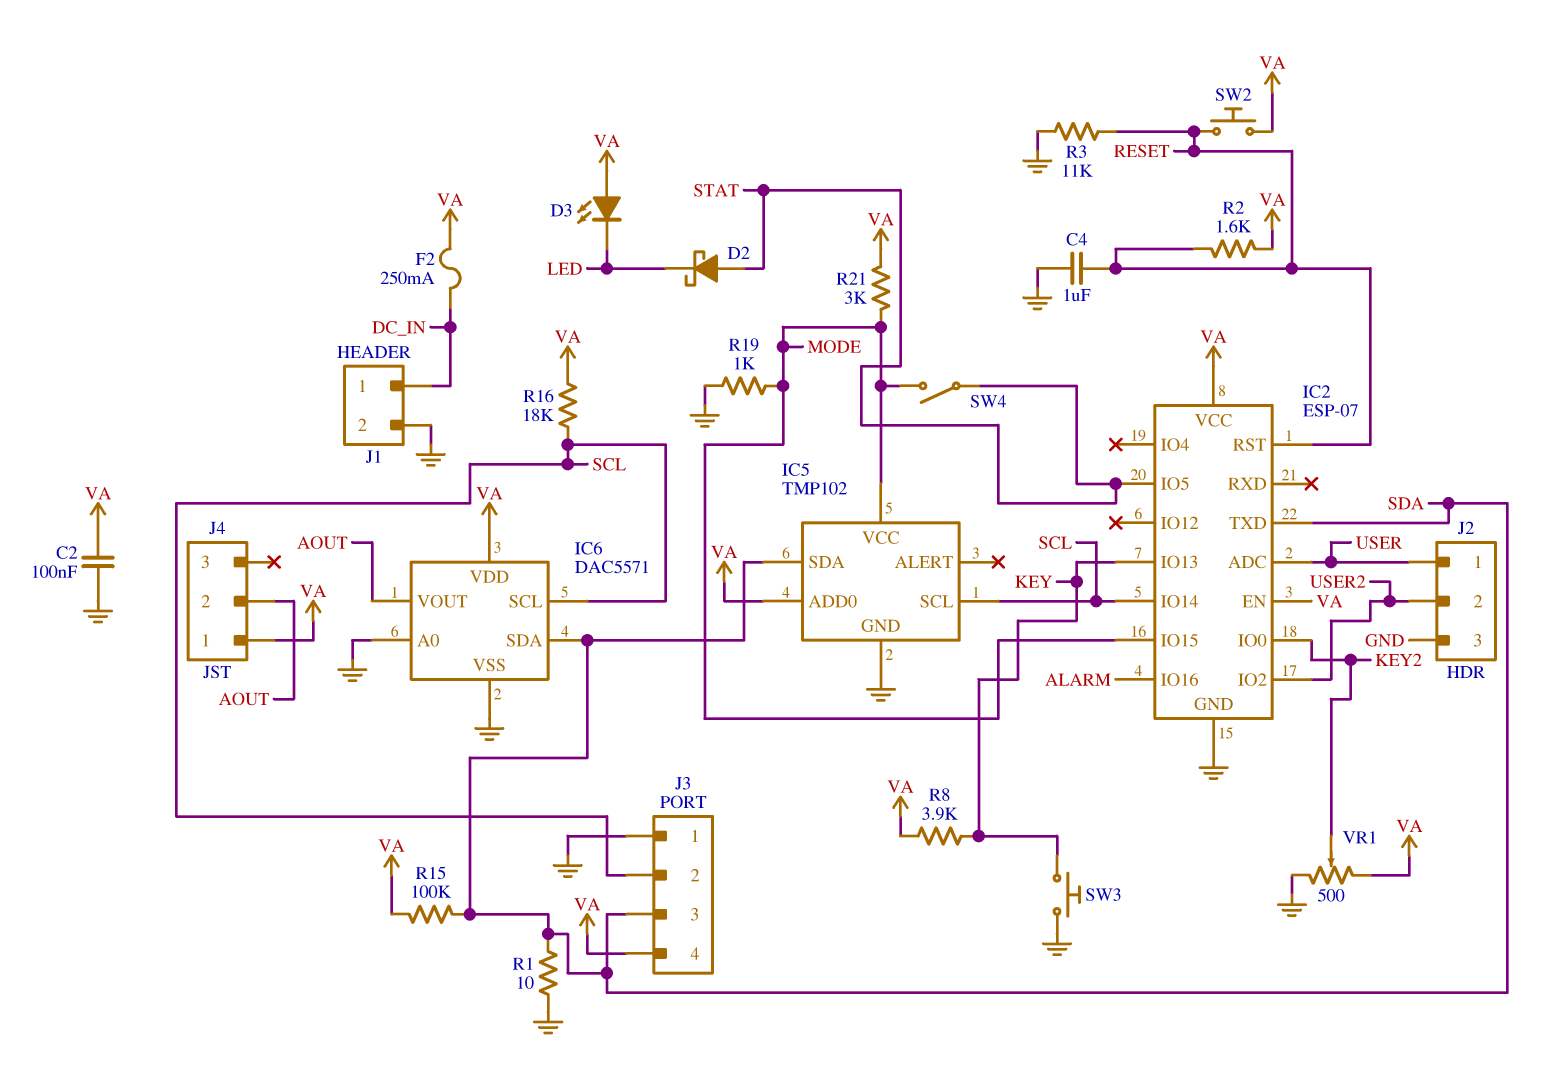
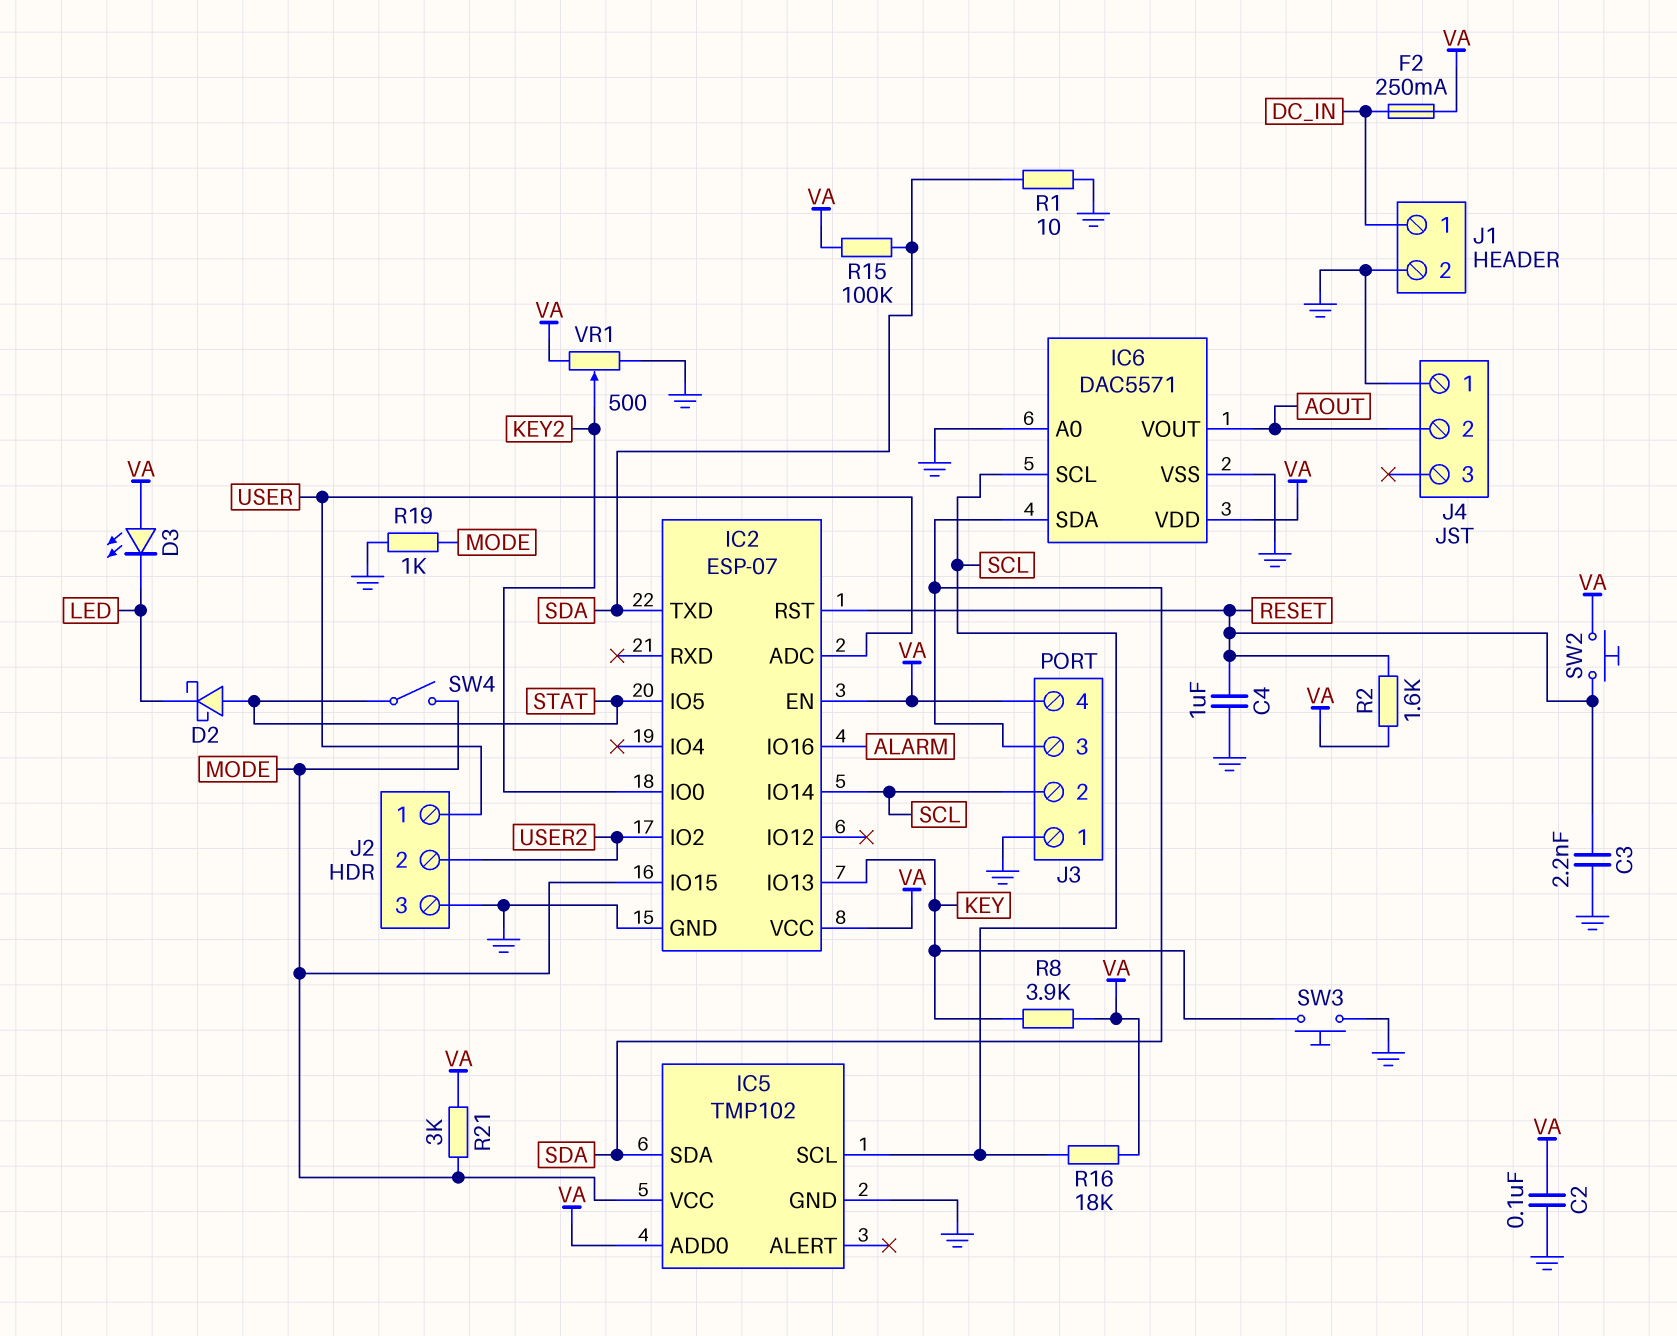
C3: none -> 2.2nF (GND, RESET)
J4 pin 1: VA -> GND
R3: 11k (GND, RESET) -> none

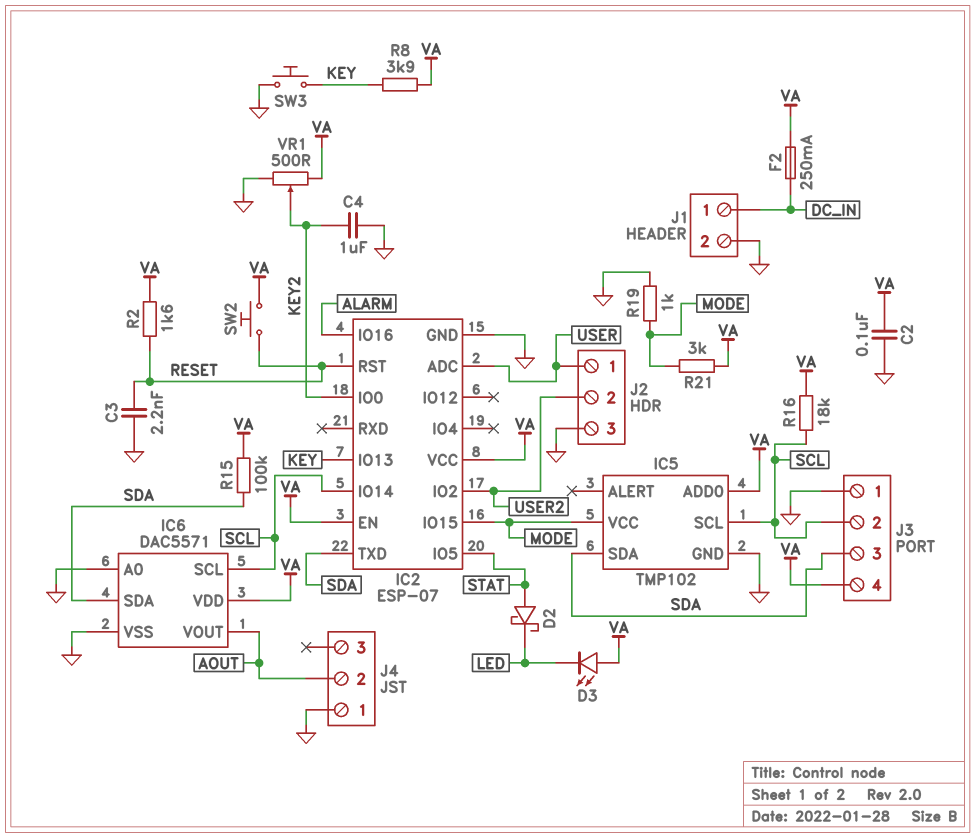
C4: 1uF (GND, RESET) -> 1uF (GND, KEY2)
R1: 10 (GND, SDA) -> none
SW4: switch (MODE, STAT) -> none

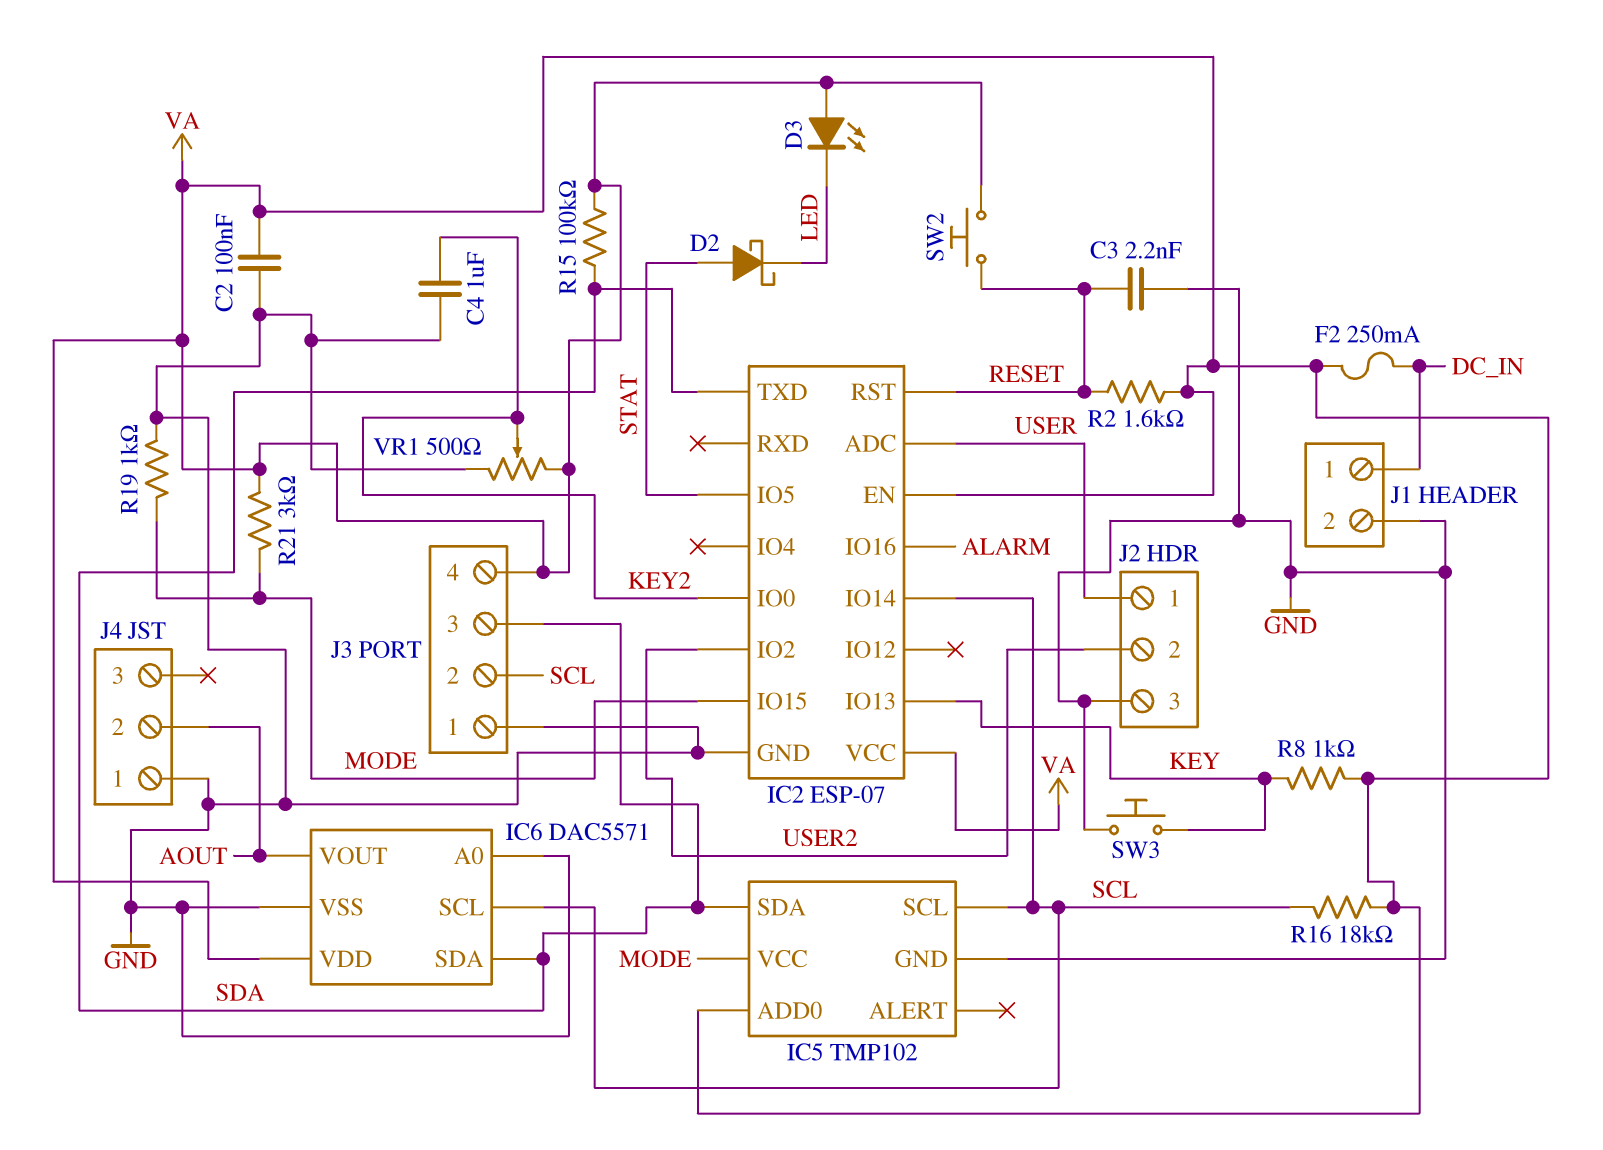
R8: 3.9k (KEY, VA) -> 1k (KEY, VA)

